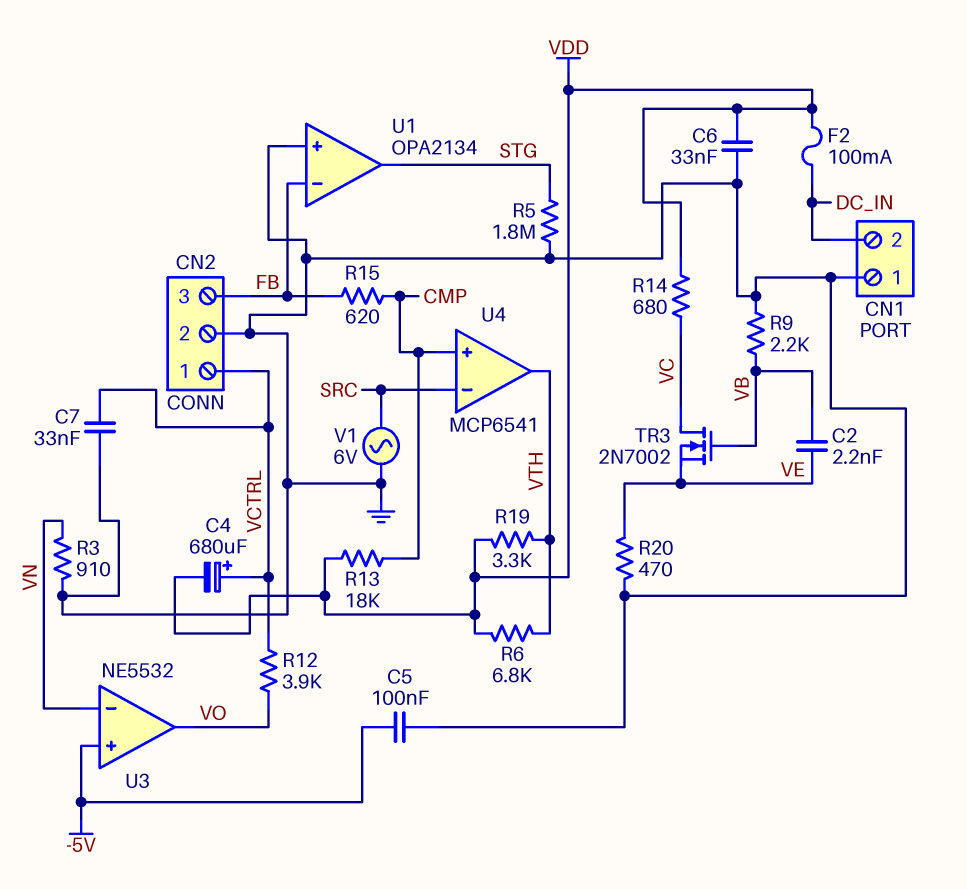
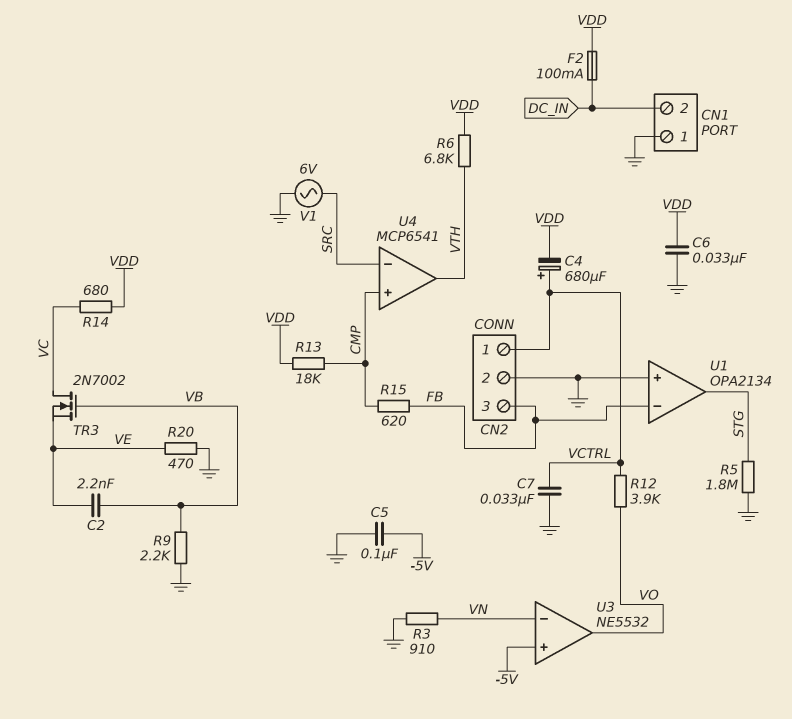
R19: 3.3k (VDD, VTH) -> none

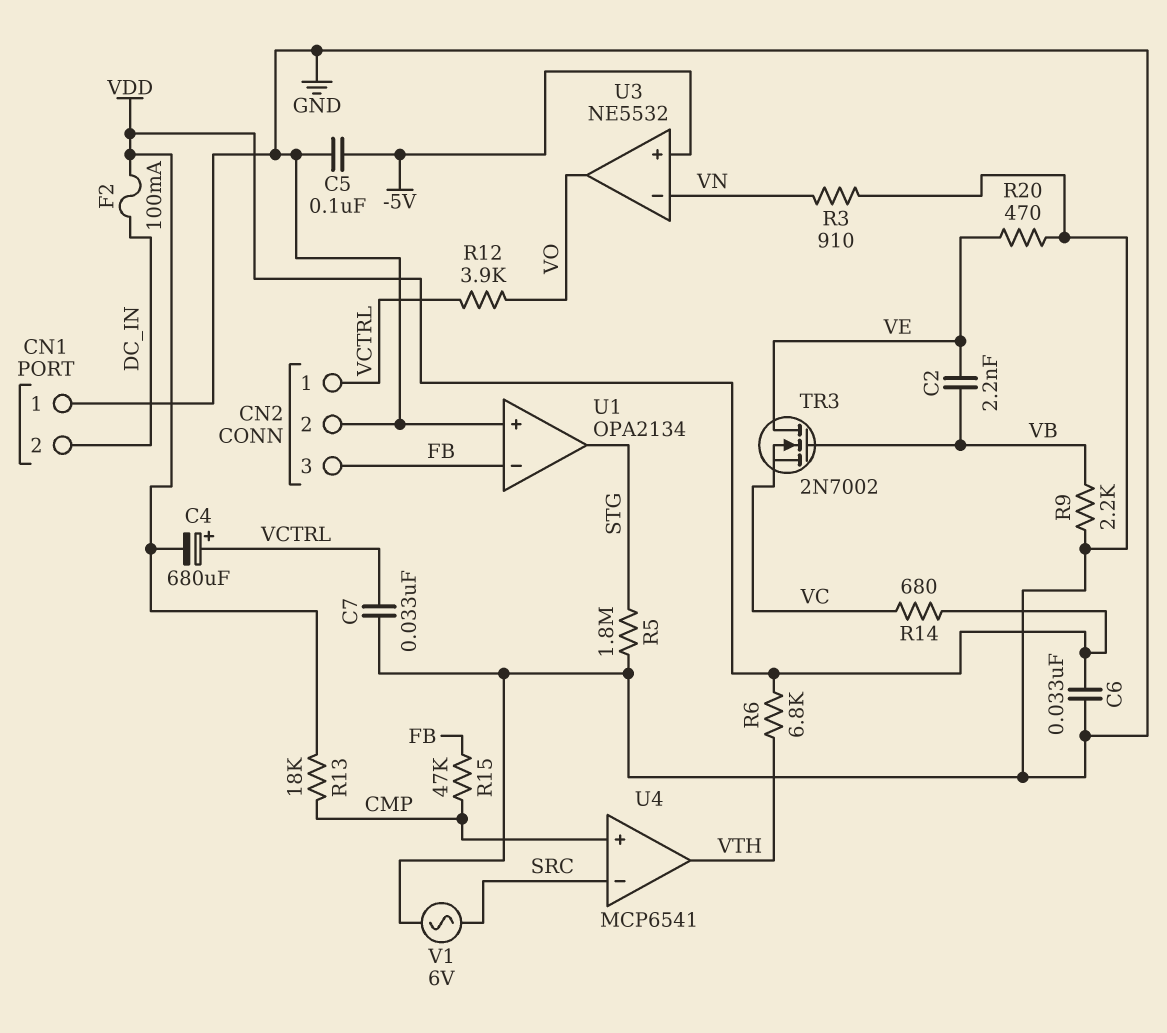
R15: 620 (CMP, FB) -> 47k (CMP, FB)
TR3: NMOS 2N7002 (G VB, D VC, S VE) -> NMOS 2N7002 (G VB, D VE, S VC)

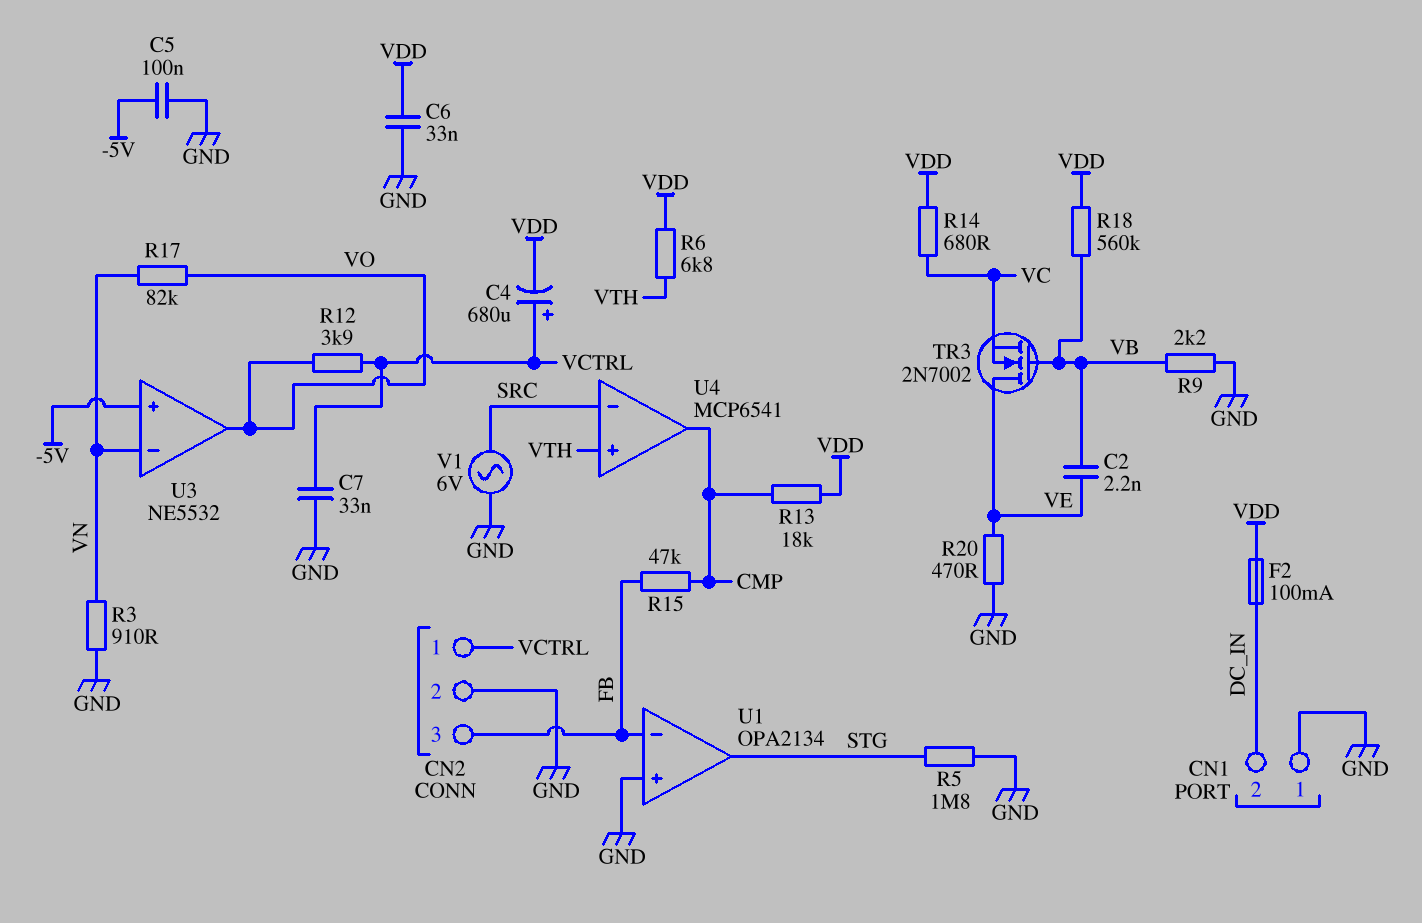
R17: none -> 82k (VN, VO)
R18: none -> 560k (VB, VDD)
U4 pin in+: CMP -> VTH
U4 pin out: VTH -> CMP

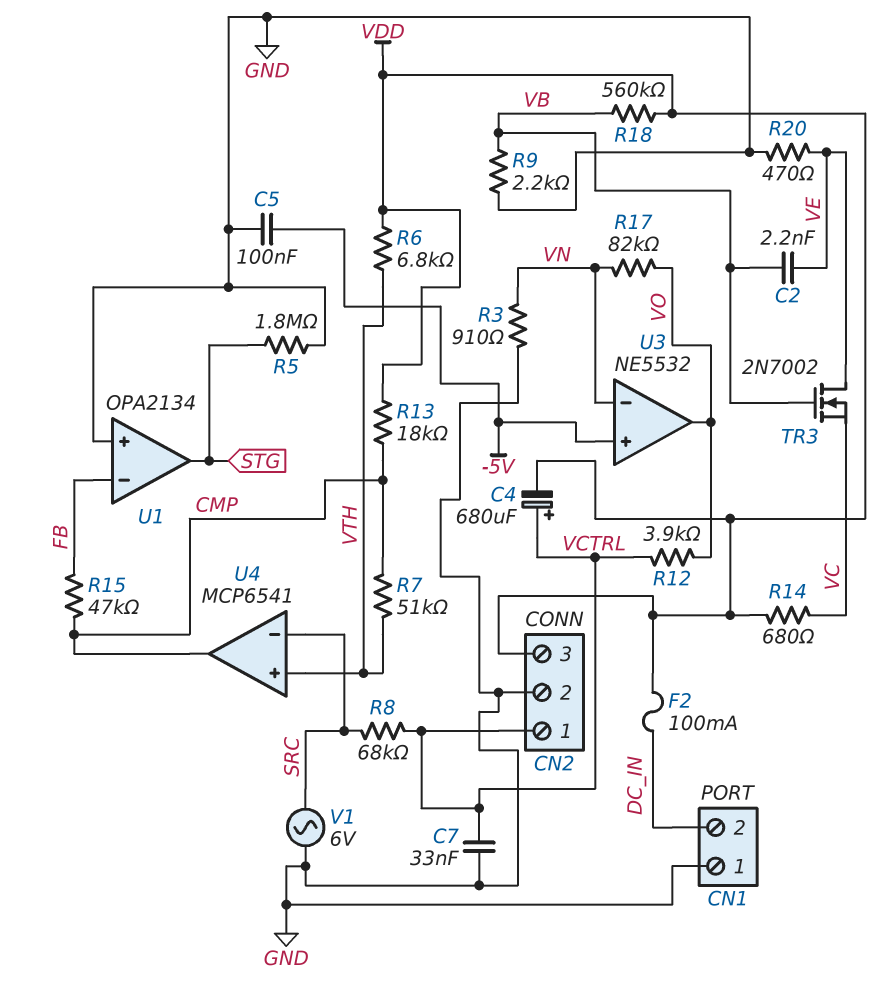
C6: 33nF (GND, VDD) -> none
CN2 pin 3: FB -> VDD
R7: none -> 51k (CMP, VTH)
R8: none -> 68k (SRC, VCTRL)

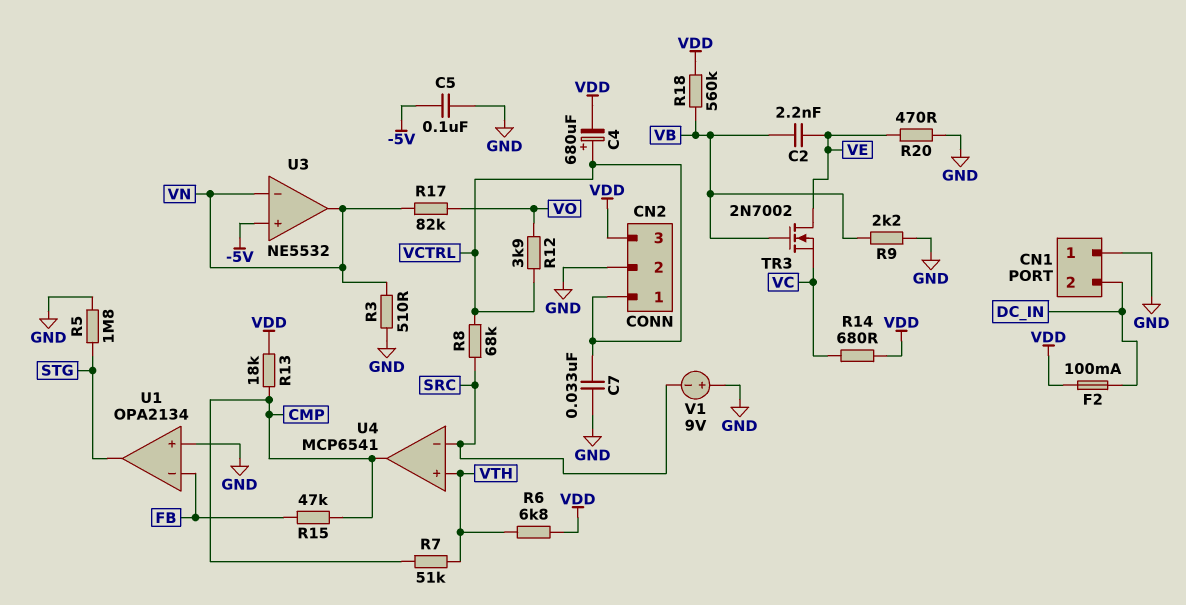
R3: 910 (GND, VN) -> 510 (GND, VN)
U3 pin out: VO -> VN
V1: AC 6V (GND, SRC) -> 9V (plus GND, minus SRC)

